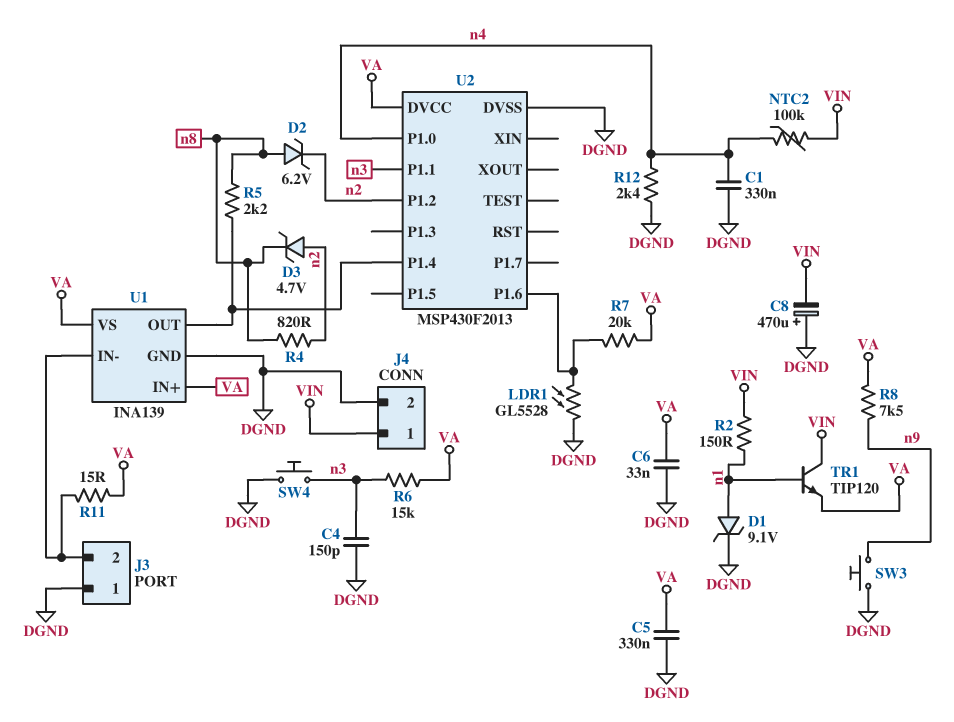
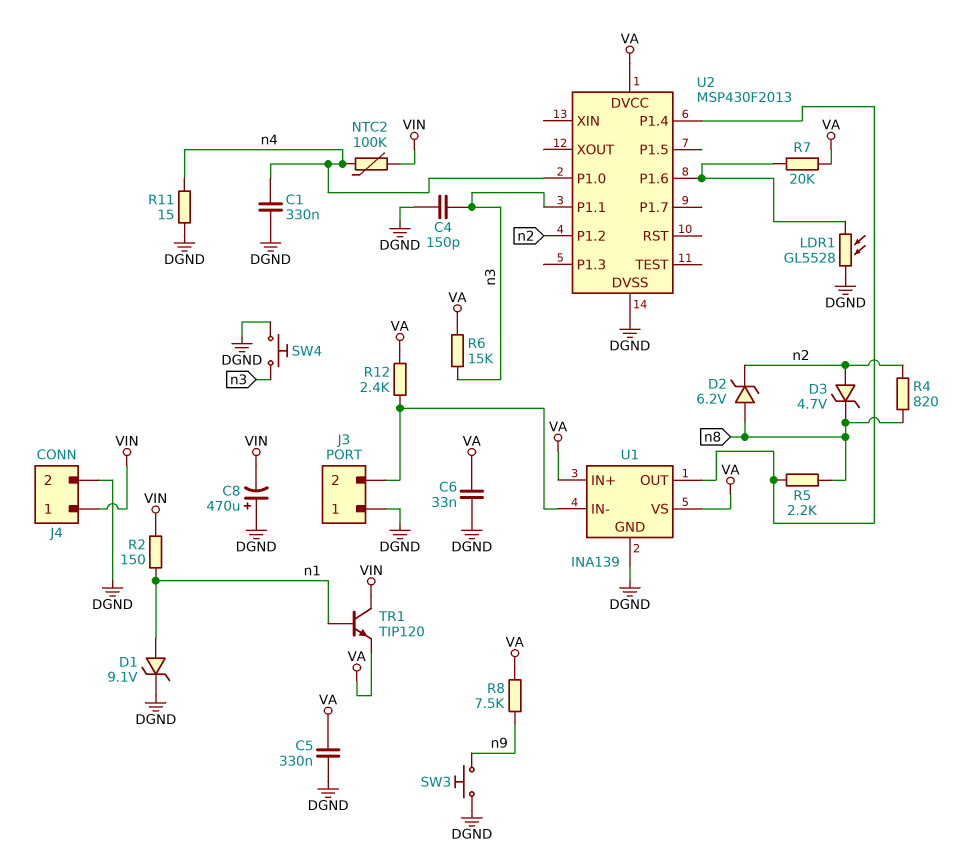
R11: 15 (J3/2, VA) -> 15 (DGND, n4)
R12: 2.4k (DGND, n4) -> 2.4k (J3/2, VA)

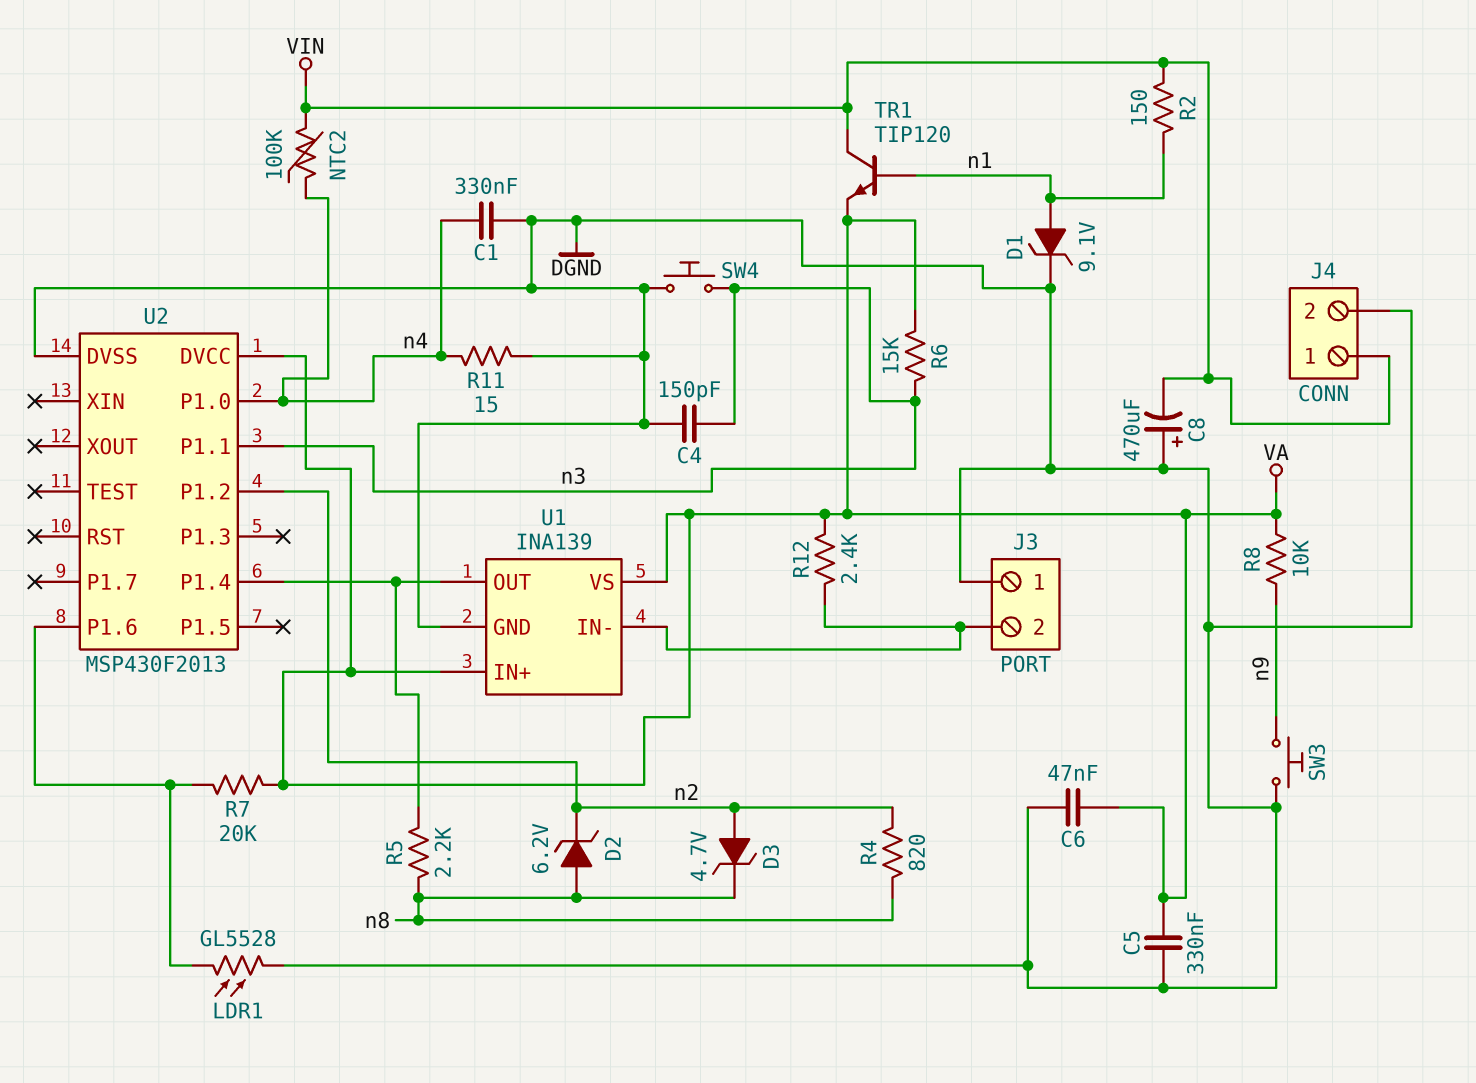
C6: 33nF (DGND, VA) -> 47nF (DGND, VA)
R8: 7.5k (VA, n9) -> 10k (VA, n9)

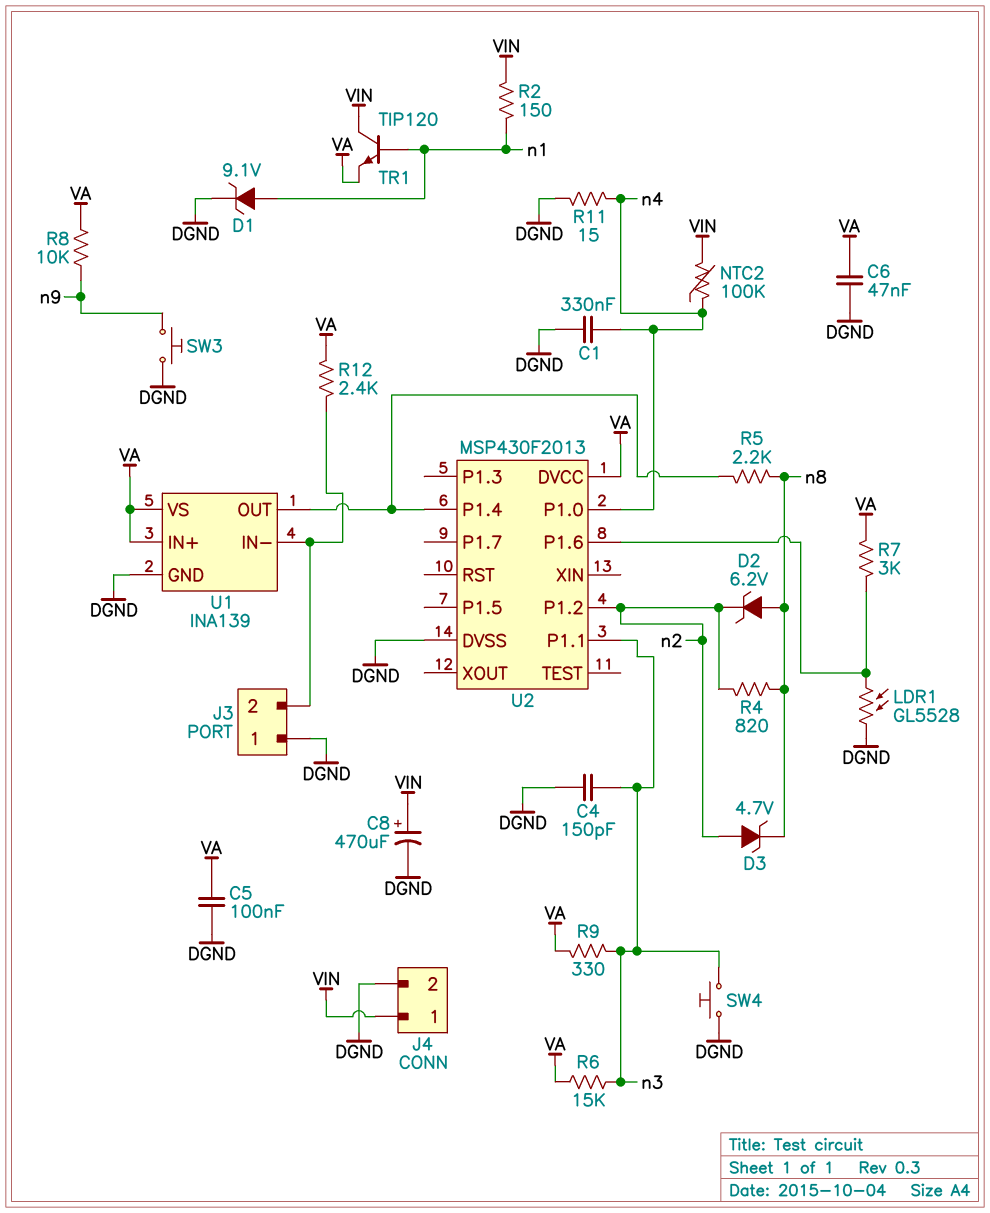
C5: 330nF (DGND, VA) -> 100nF (DGND, VA)
C8: 470uF (plus DGND, minus VIN) -> 470uF (plus VIN, minus DGND)
R7: 20k (U2/P1.6, VA) -> 3k (U2/P1.6, VA)
R9: none -> 330 (VA, n3)

